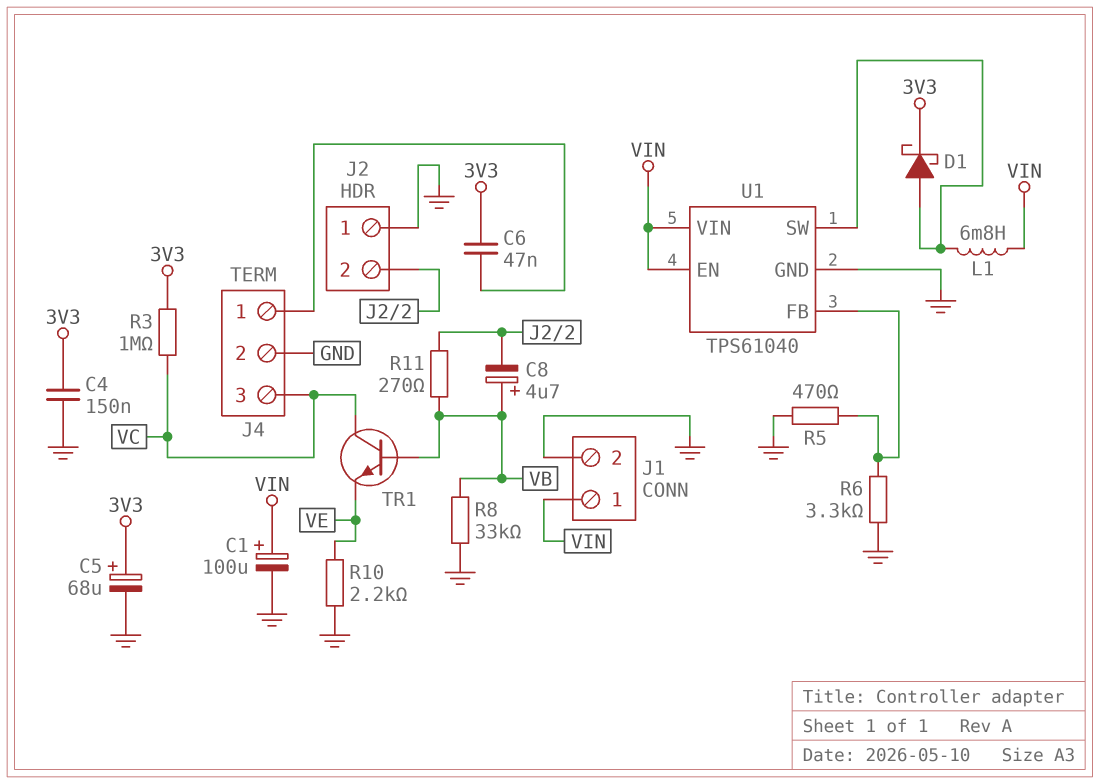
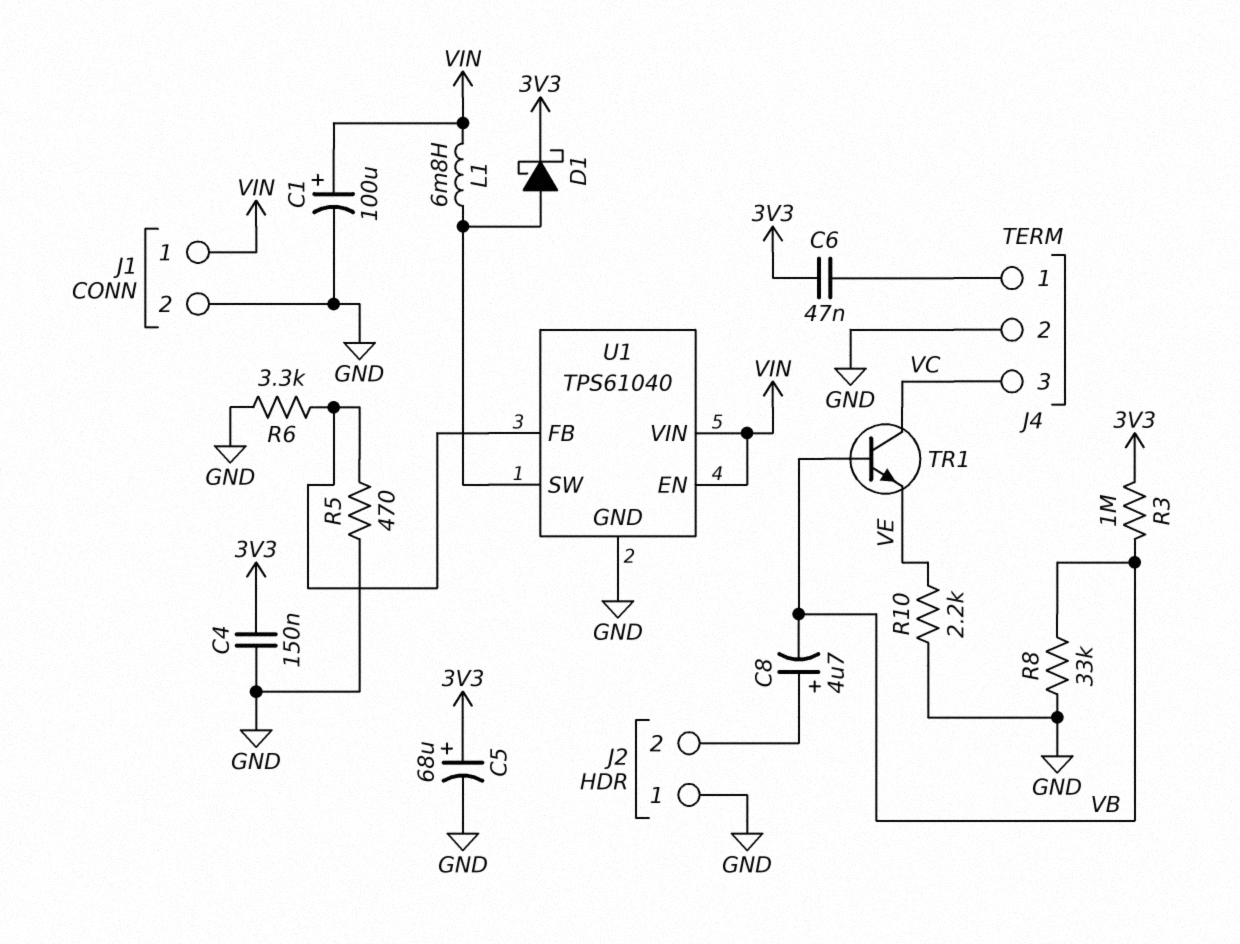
C8: 4.7uF (plus VB, minus J2/2) -> 4.7uF (plus J2/2, minus VB)
R3: 1M (3V3, VC) -> 1M (3V3, VB)
R11: 270 (J2/2, VB) -> none

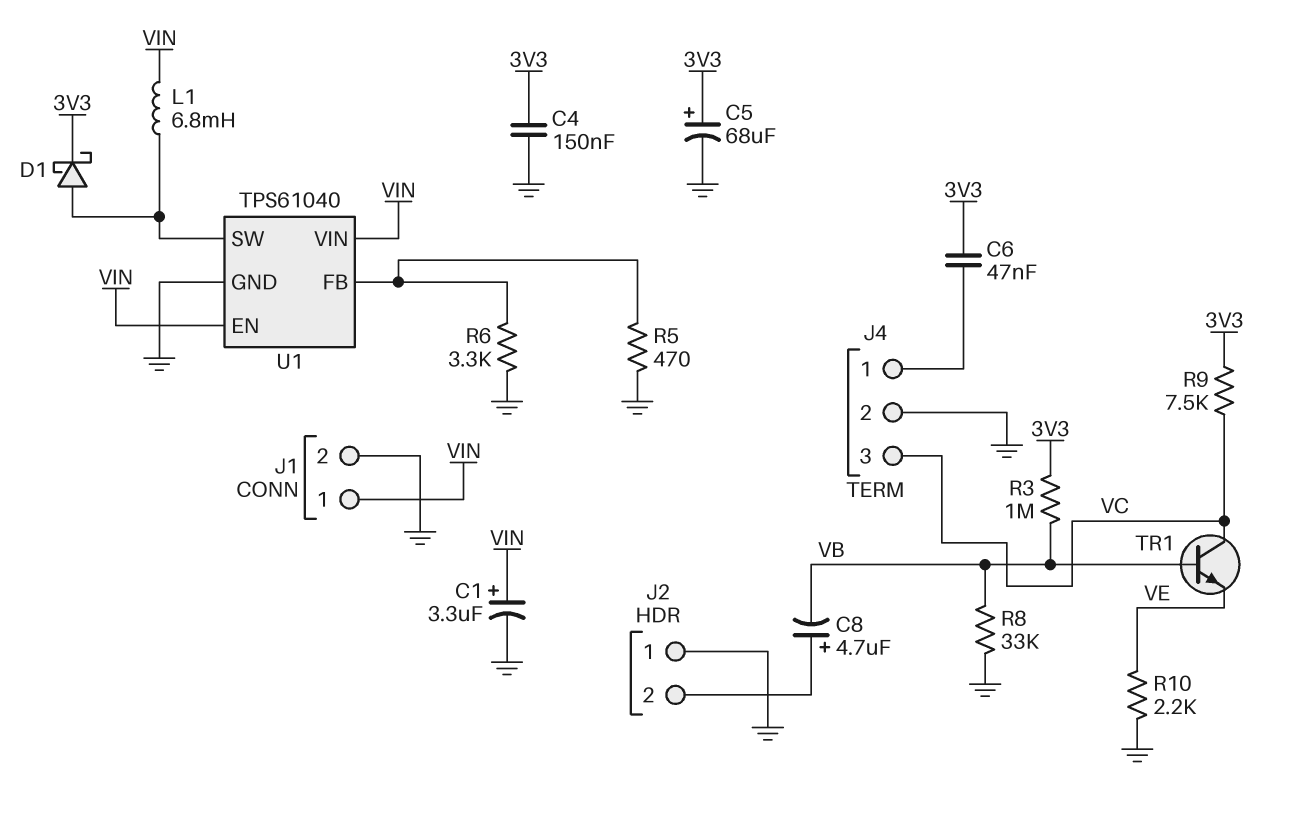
C1: 100uF (plus VIN, minus GND) -> 3.3uF (plus VIN, minus GND)
R9: none -> 7.5k (3V3, VC)

